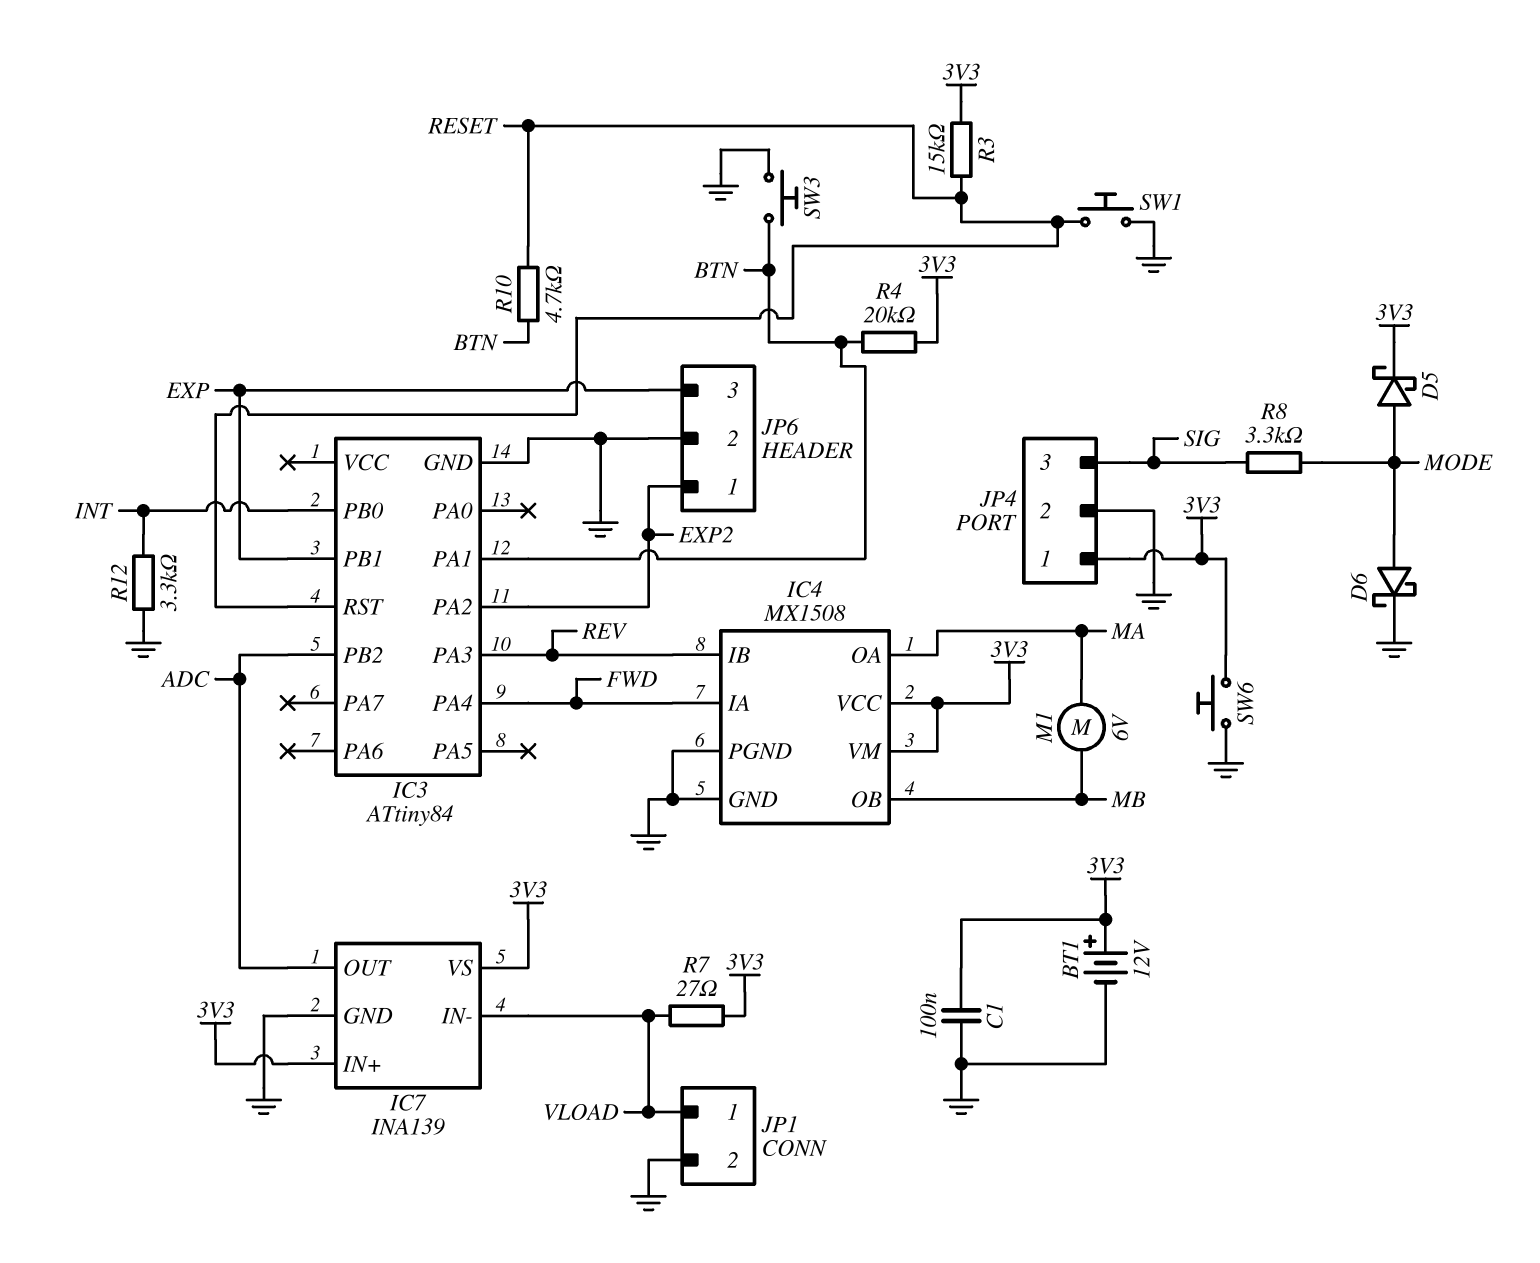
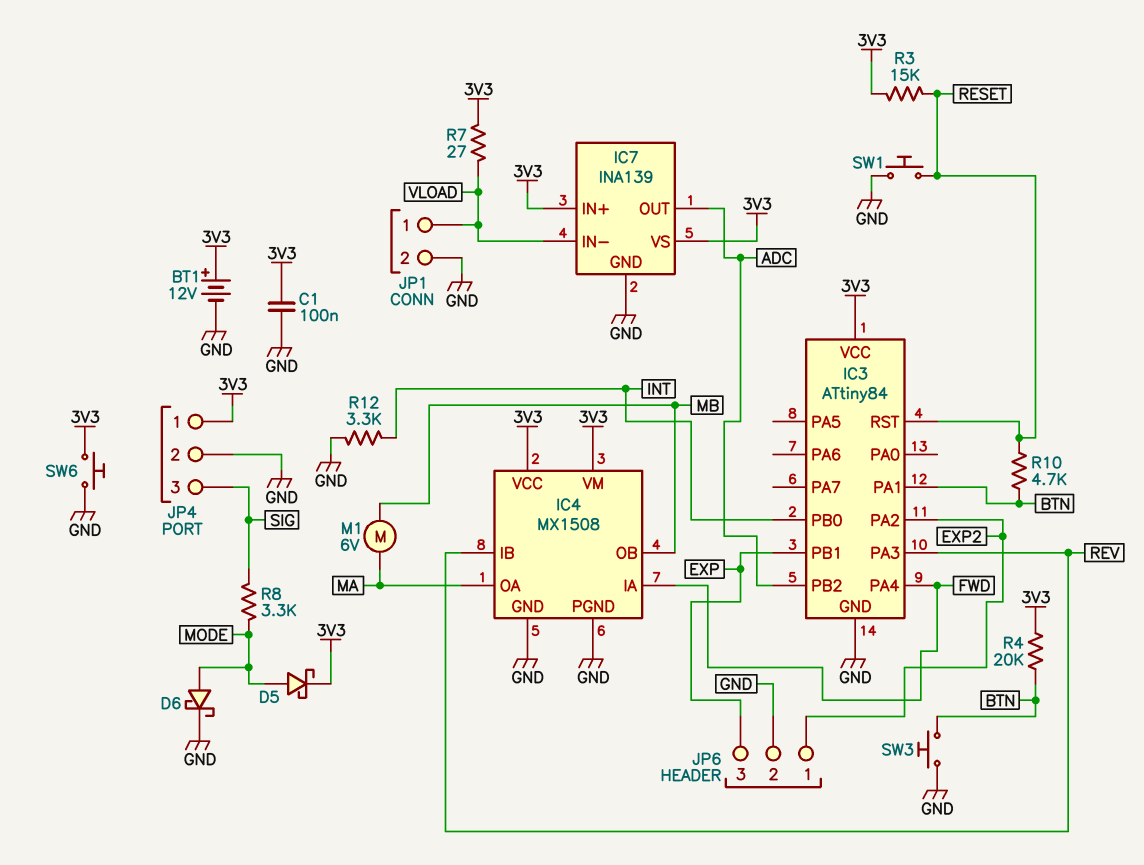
IC3 pin VCC: none -> 3V3

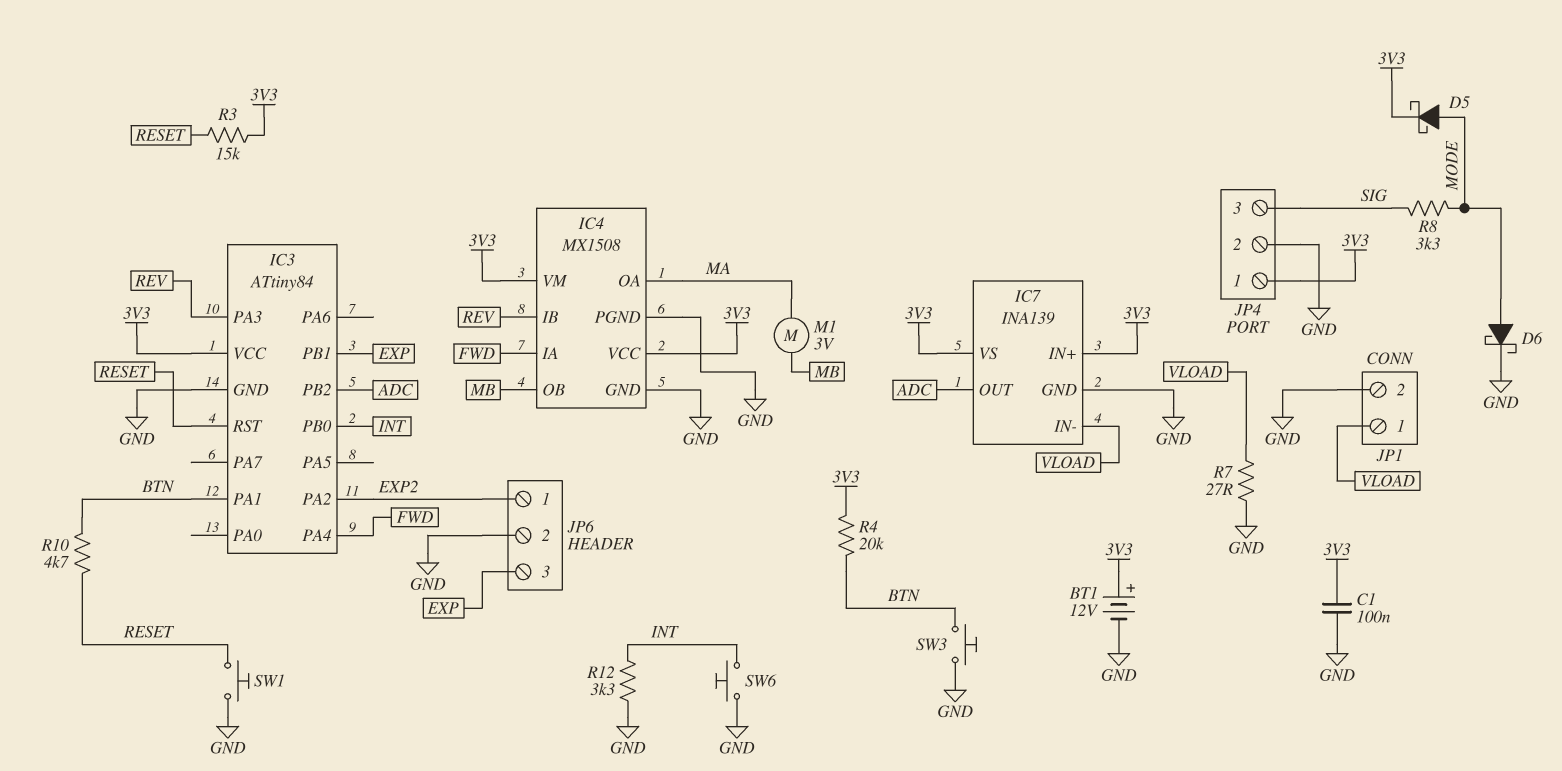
M1: motor 6V (MA, MB) -> motor 3V (MA, MB)
R7: 27 (3V3, VLOAD) -> 27 (GND, VLOAD)
SW6: button (3V3, GND) -> button (GND, INT)

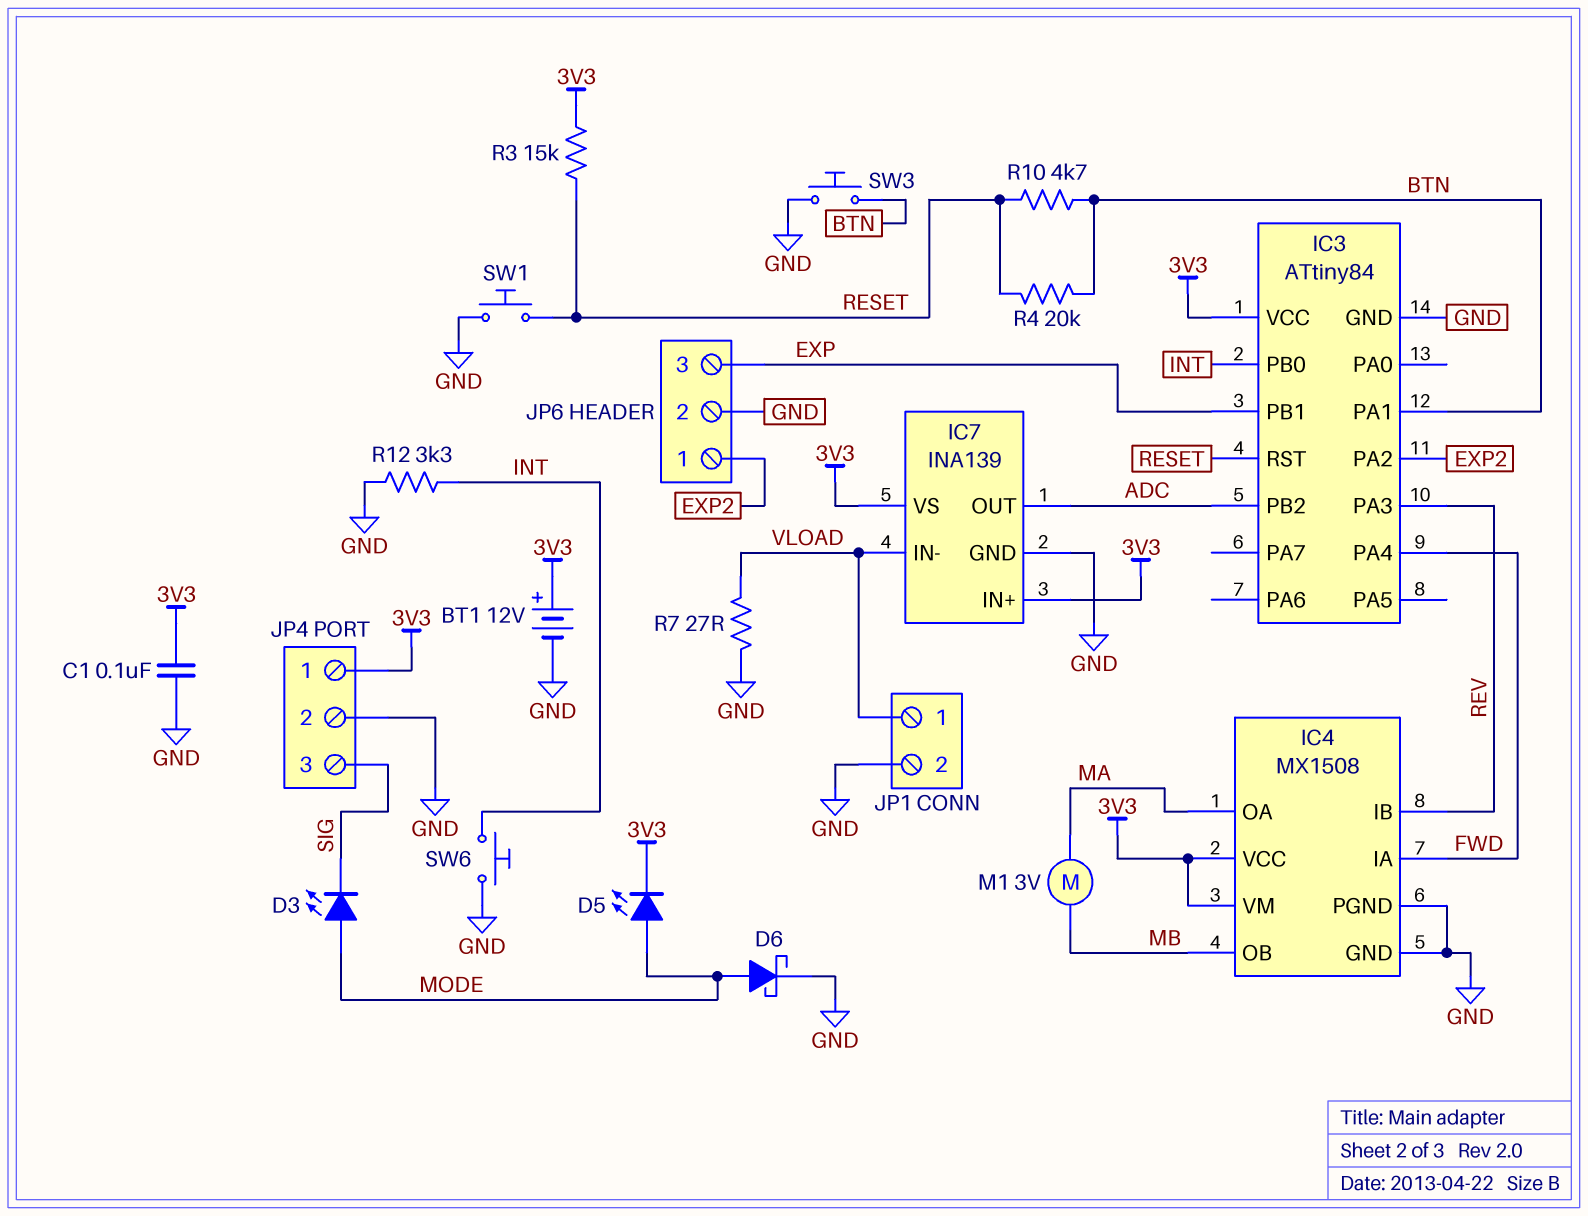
D3: none -> LED (A MODE, K SIG)
D5: schottky (A MODE, K 3V3) -> LED (A MODE, K 3V3)
R4: 20k (3V3, BTN) -> 20k (BTN, RESET)
R8: 3.3k (MODE, SIG) -> none

